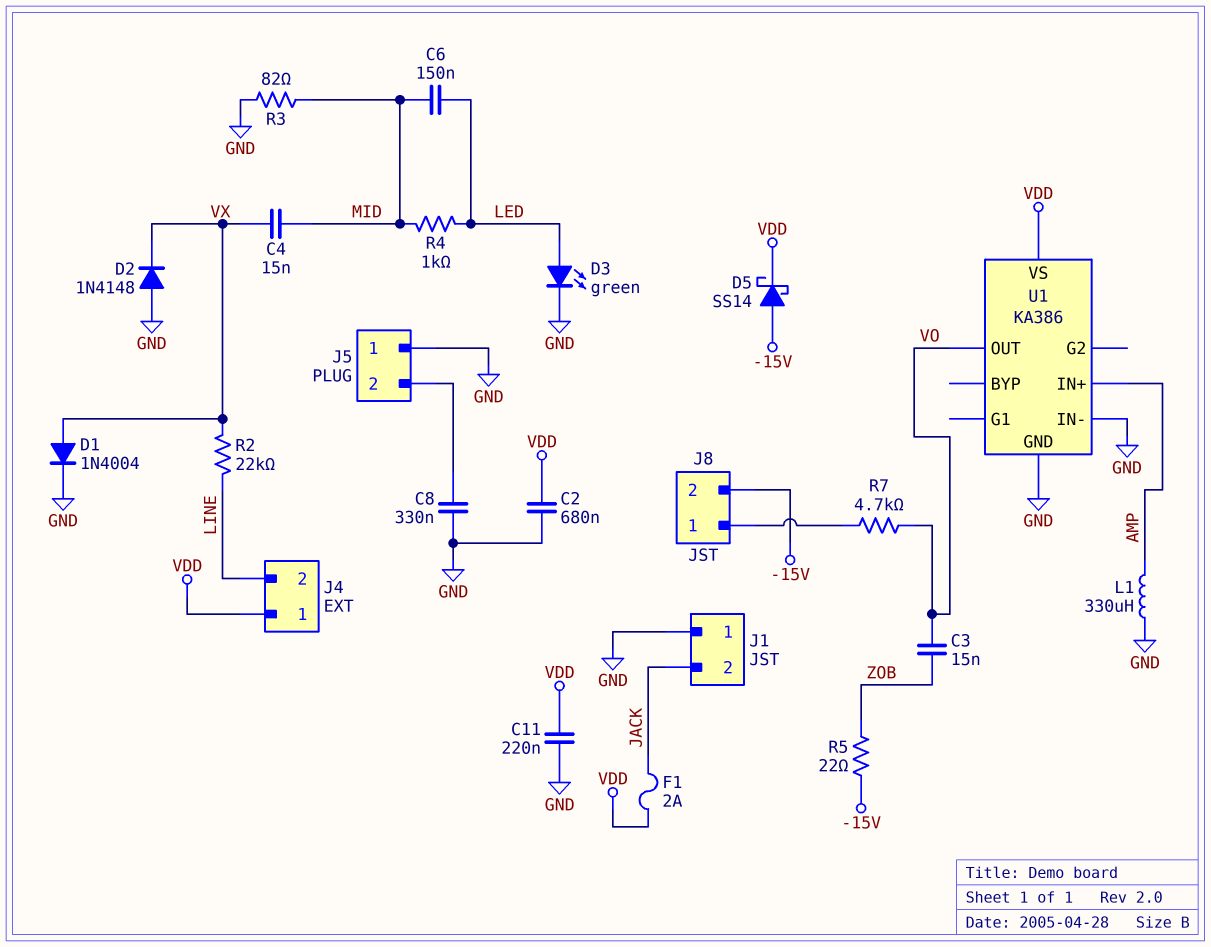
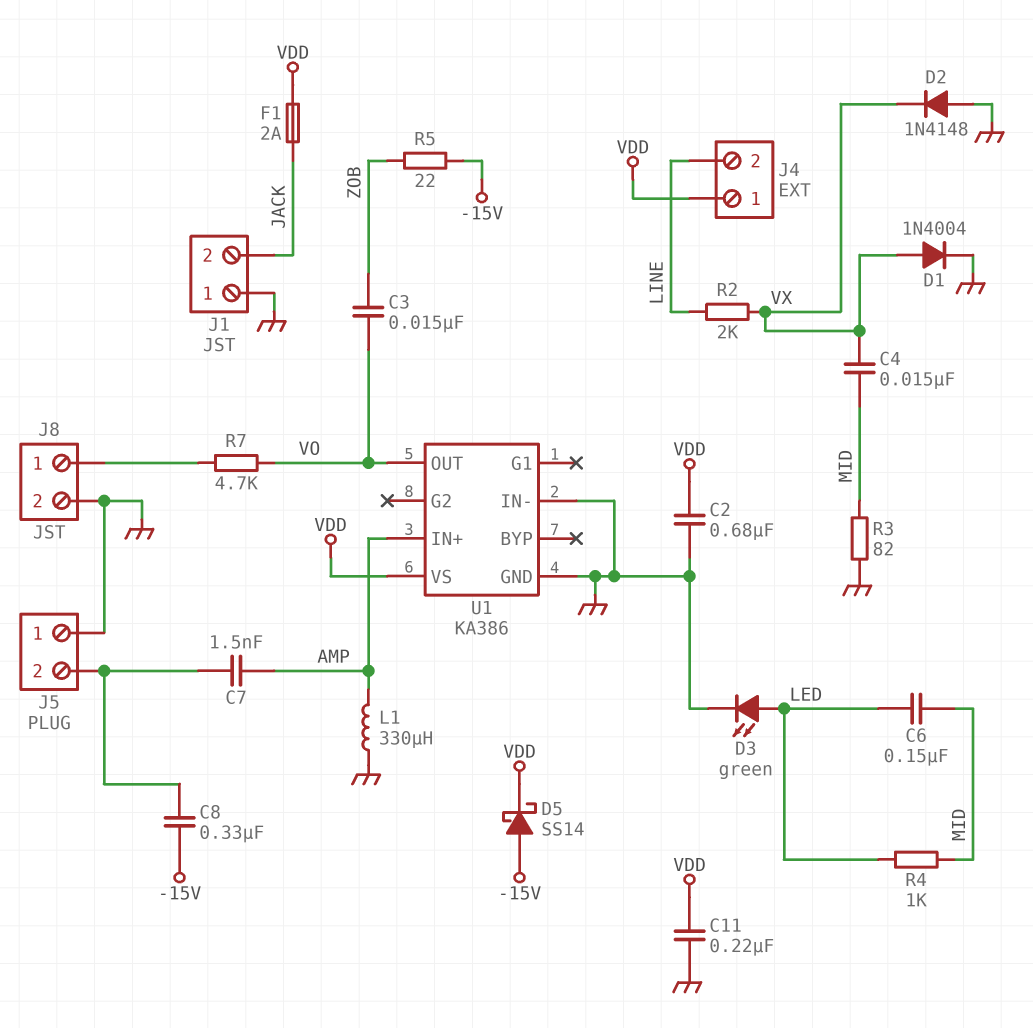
C7: none -> 1.5nF (AMP, J5/2)
C8: 330nF (GND, J5/2) -> 330nF (-15V, J5/2)
J8 pin 2: -15V -> GND
R2: 22k (LINE, VX) -> 2k (LINE, VX)

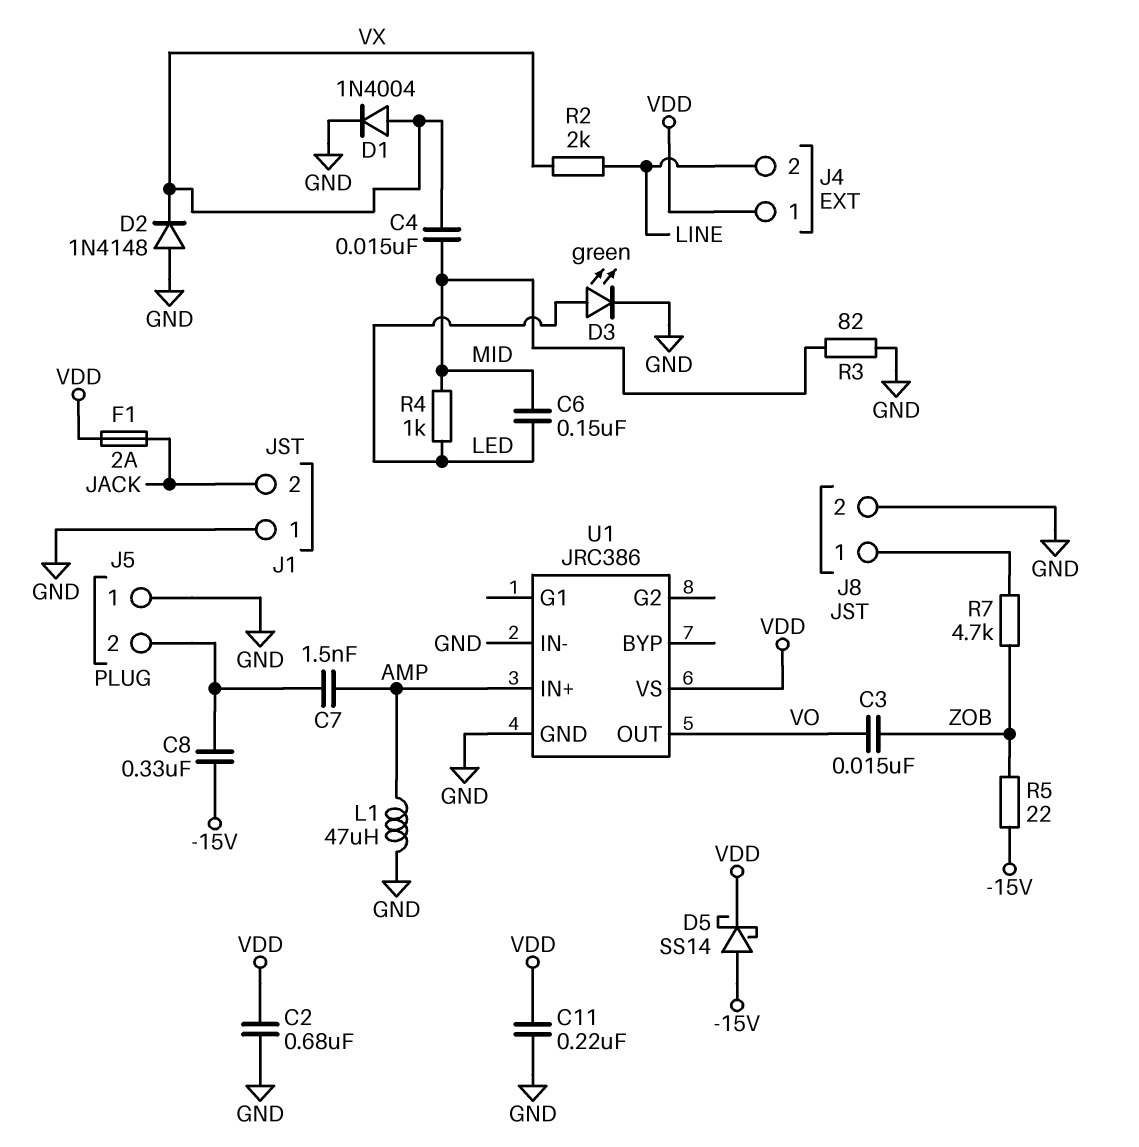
L1: 330uH (AMP, GND) -> 47uH (AMP, GND)
R7: 4.7k (J8/1, VO) -> 4.7k (J8/1, ZOB)
U1: KA386 -> JRC386

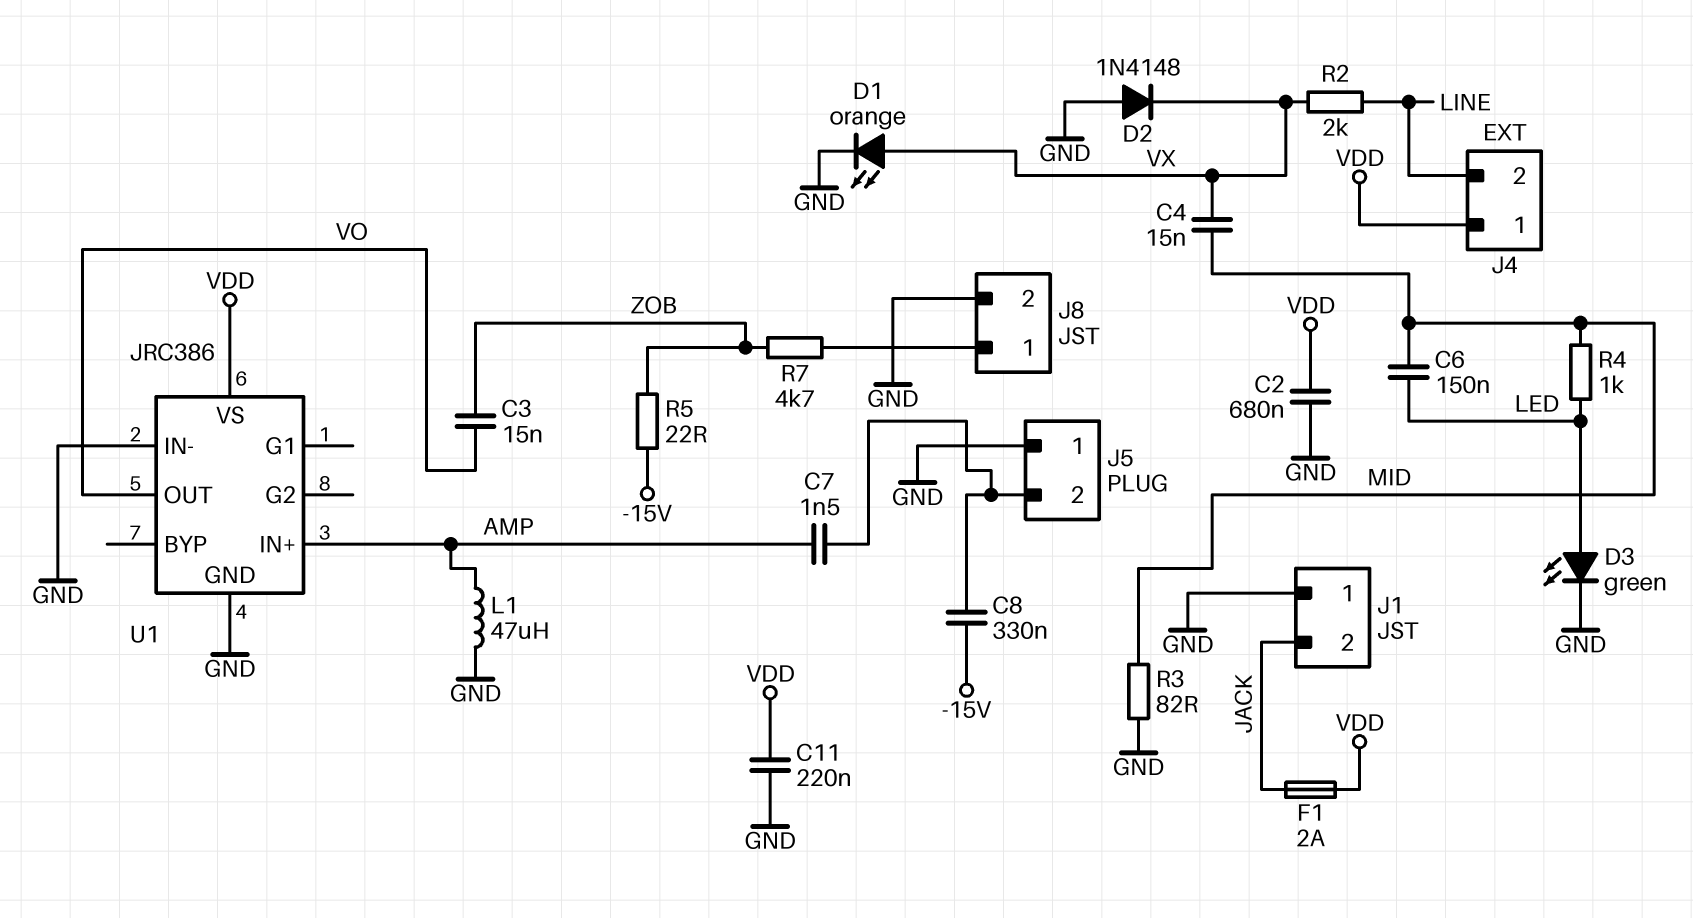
D1: diode 1N4004 (A VX, K GND) -> LED orange (A VX, K GND)
D5: schottky SS14 (A -15V, K VDD) -> none

